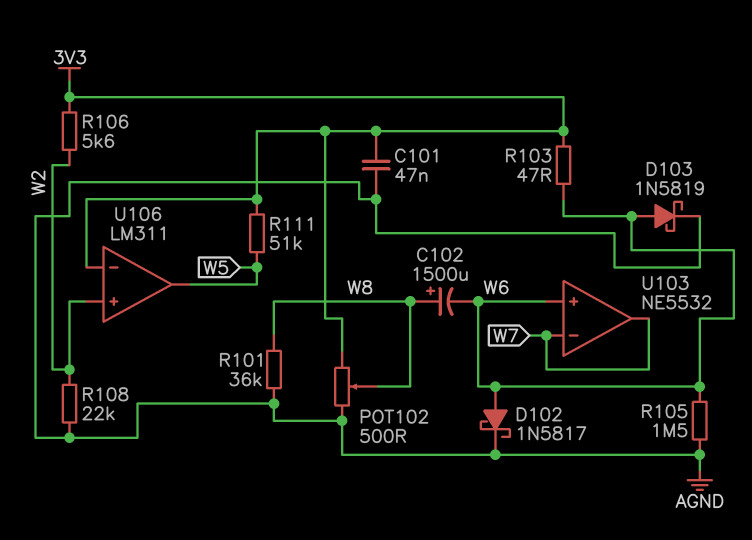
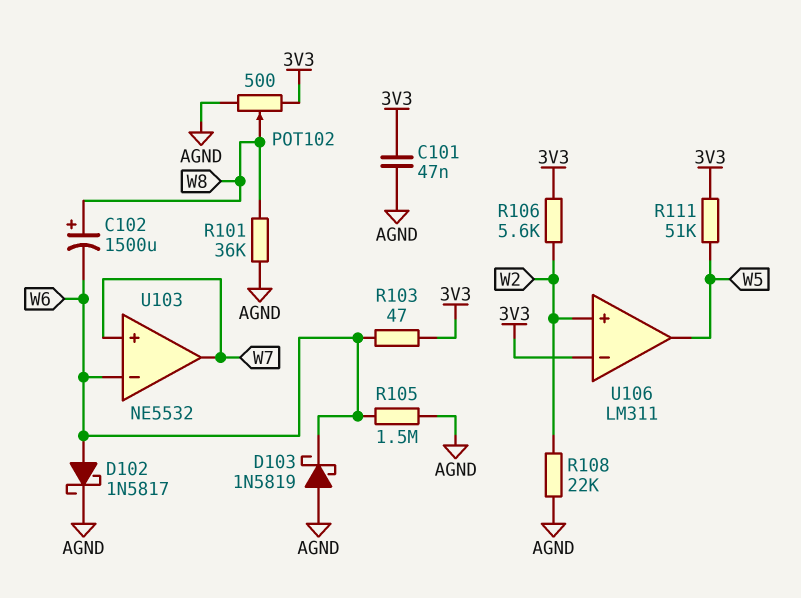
D103: schottky 1N5819 (A W6, K AGND) -> schottky 1N5819 (A AGND, K W6)
U103 pin in+: W6 -> W7
U103 pin in-: W7 -> W6

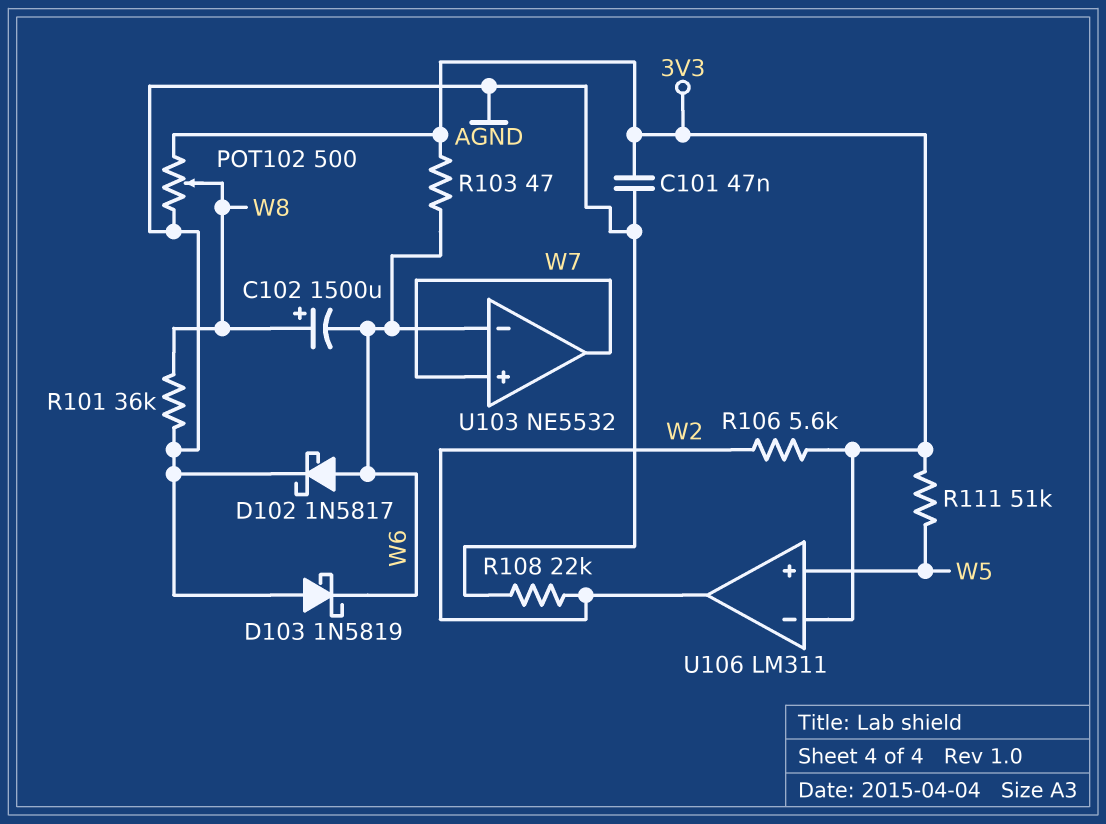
R105: 1.5M (AGND, W6) -> none
U106 pin in+: W2 -> W5
U106 pin out: W5 -> W2

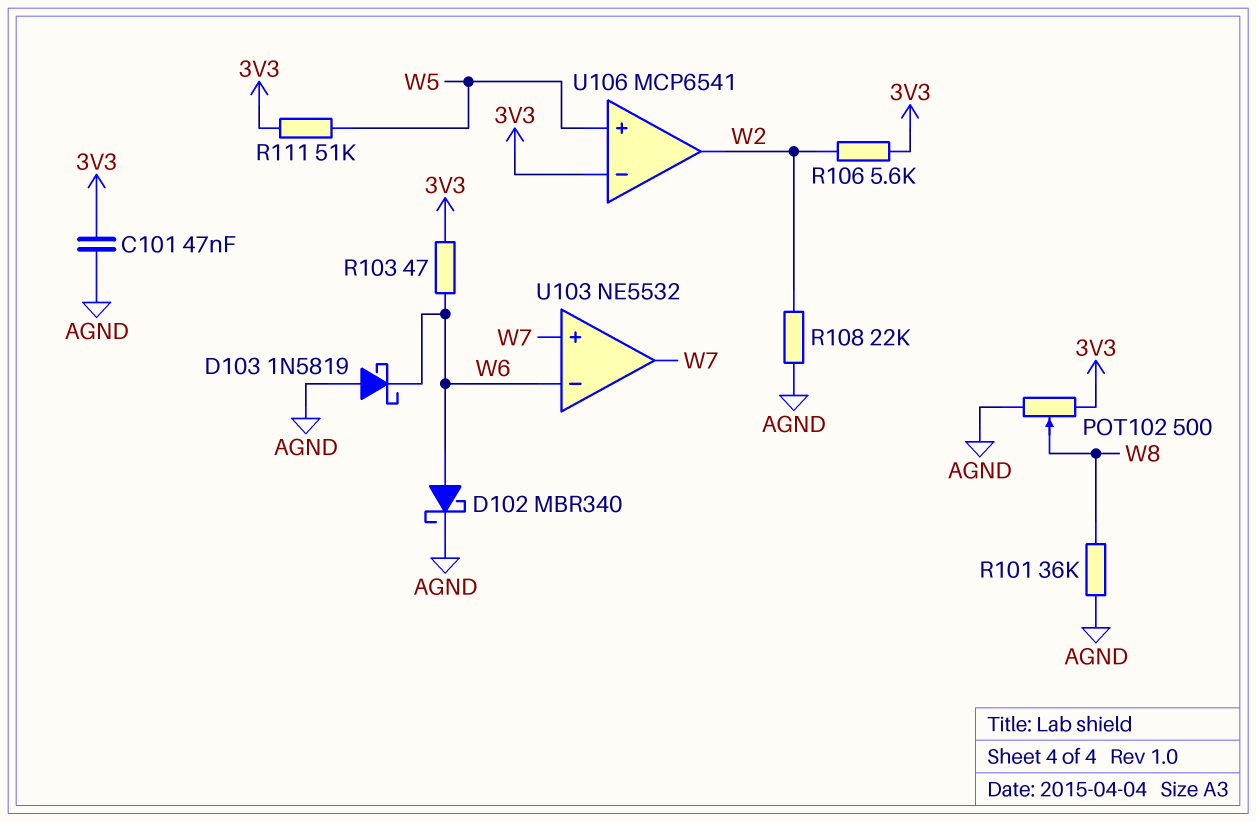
C102: 1500uF (plus W8, minus W6) -> none
D102: schottky 1N5817 (A W6, K AGND) -> schottky MBR340 (A W6, K AGND)
U106: LM311 -> MCP6541

